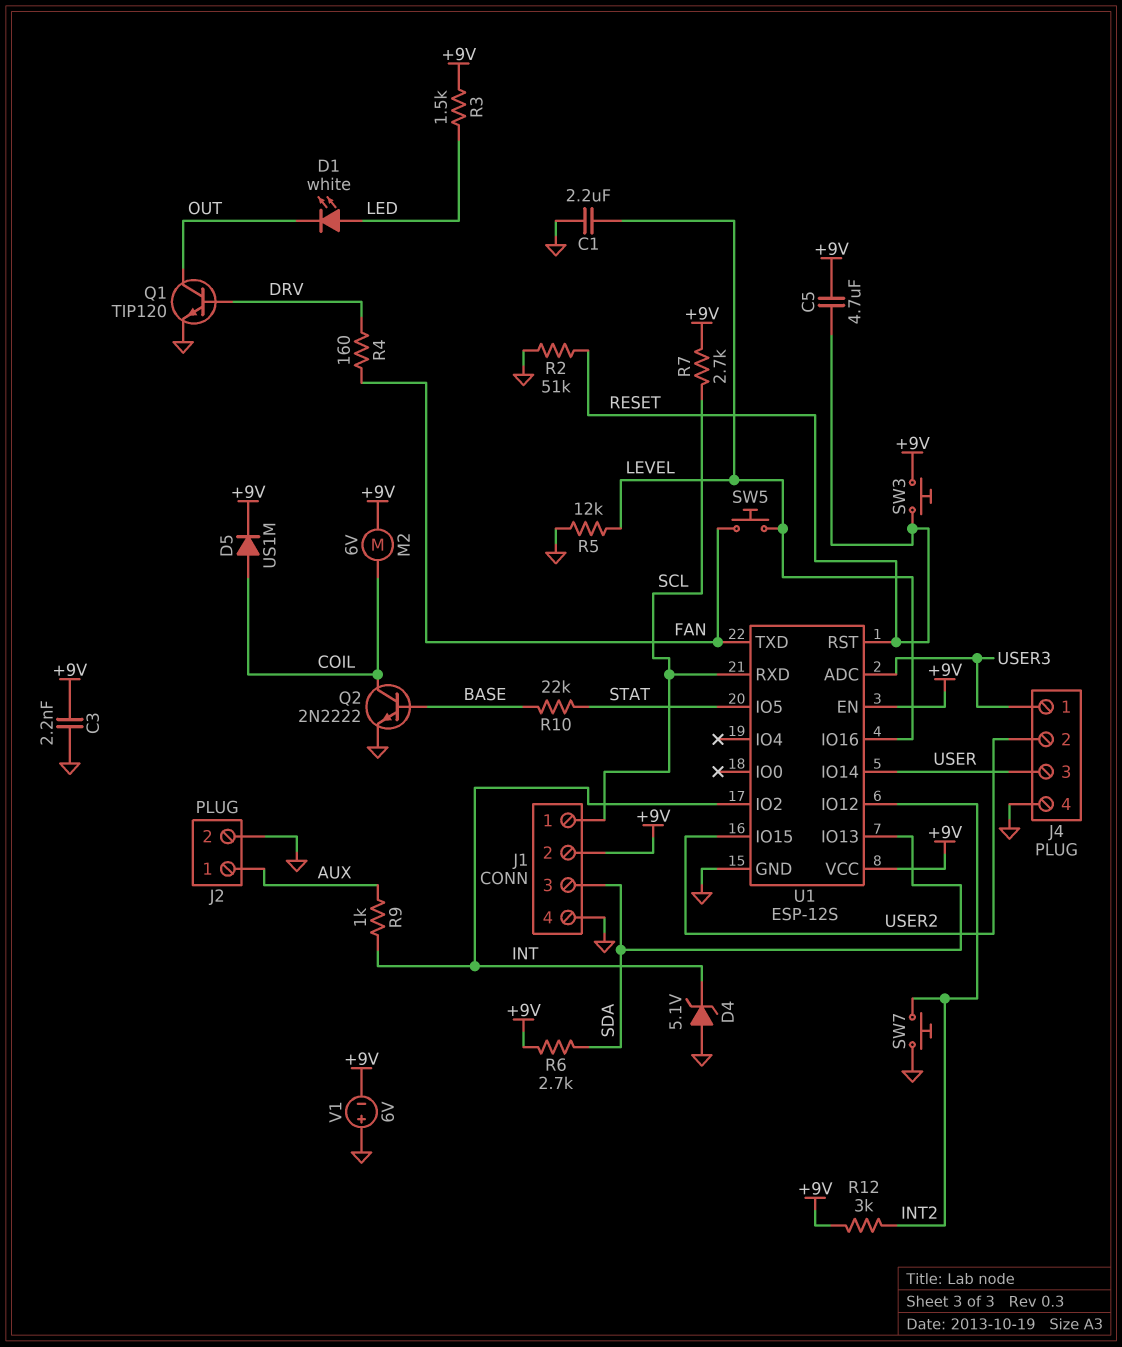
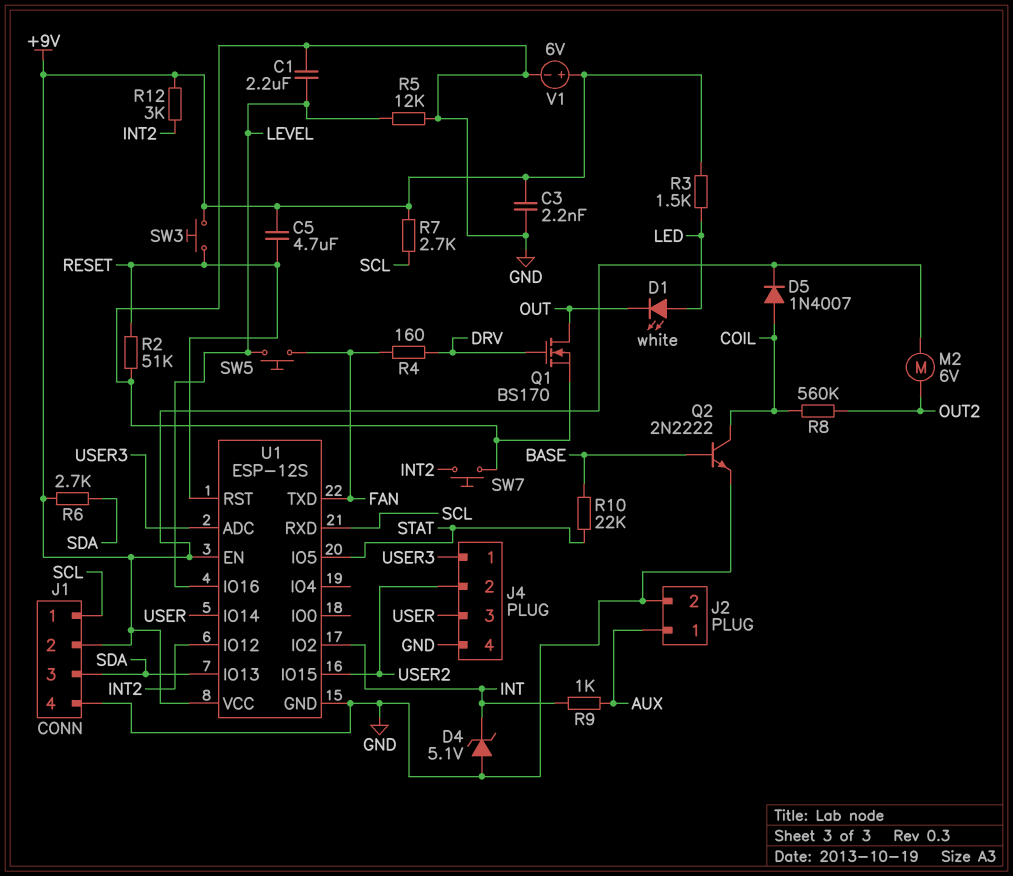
D5: diode US1M (A COIL, K +9V) -> diode 1N4007 (A COIL, K +9V)
M2: motor 6V (+9V, COIL) -> motor 6V (+9V, OUT2)
Q1: NPN TIP120 (B DRV, C OUT, E GND) -> NMOS BS170 (G DRV, D OUT, S GND)
R8: none -> 560k (COIL, OUT2)
V1: 6V (plus GND, minus +9V) -> 6V (plus +9V, minus GND)

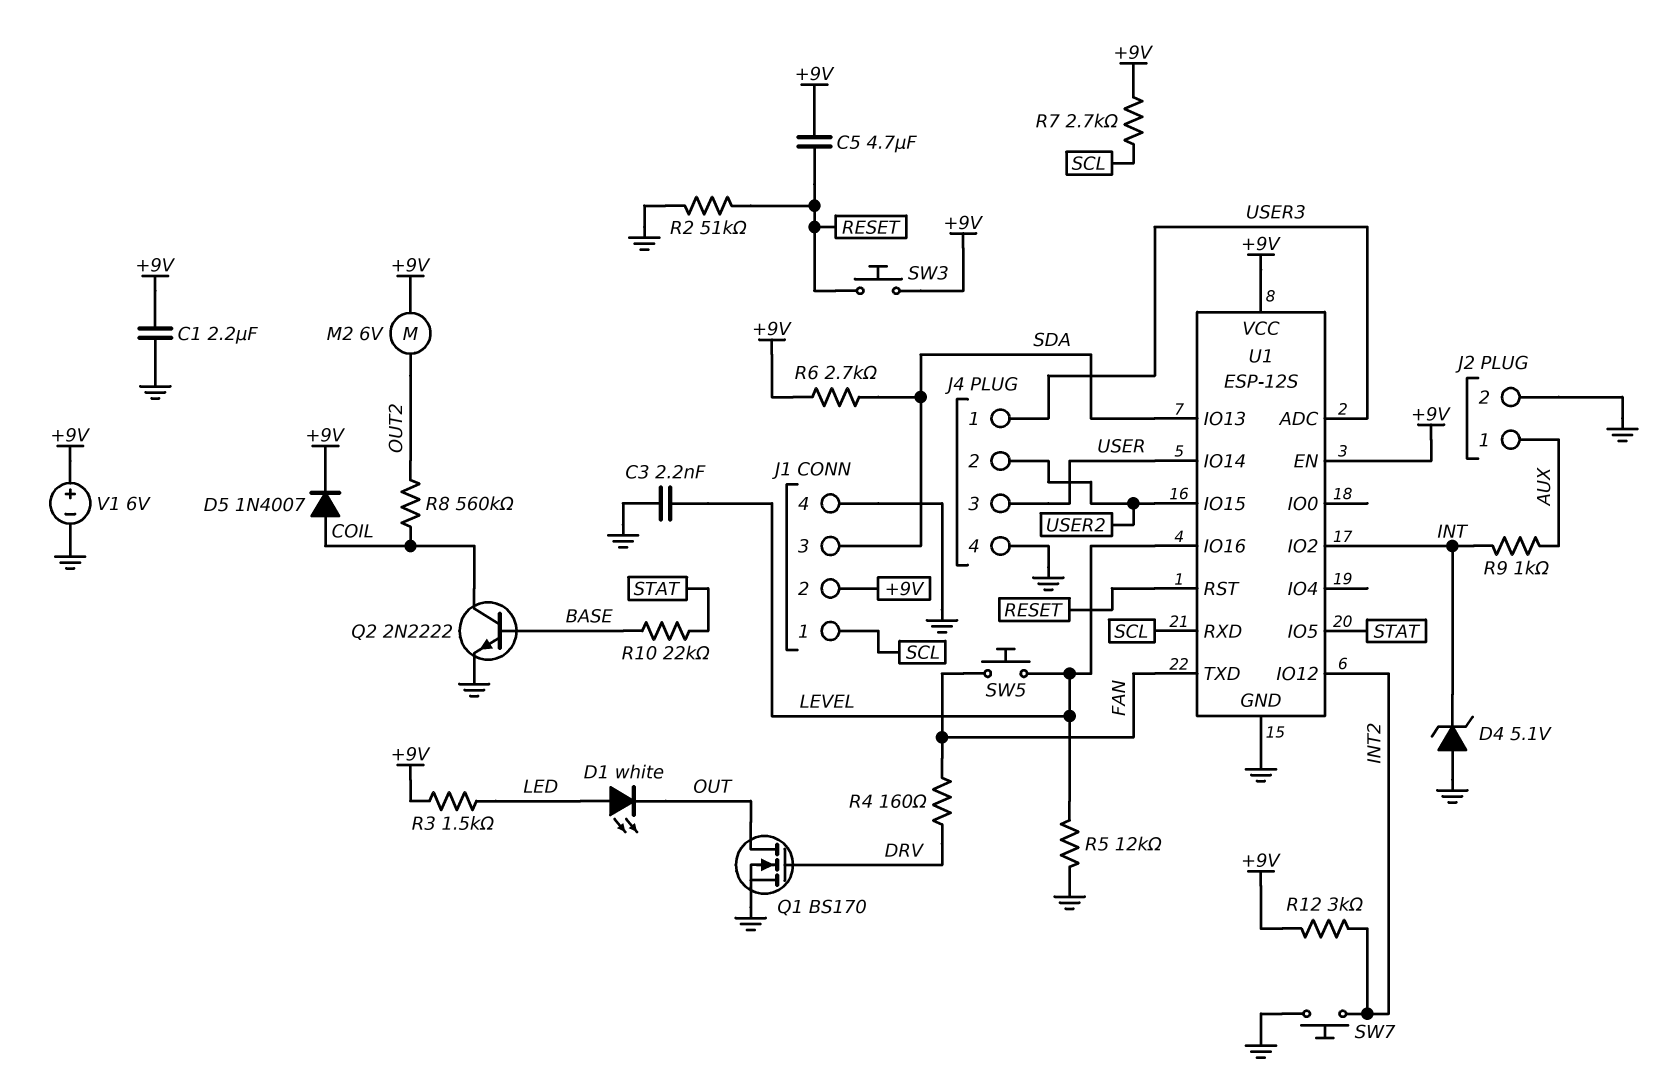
C1: 2.2uF (GND, LEVEL) -> 2.2uF (+9V, GND)
C3: 2.2nF (+9V, GND) -> 2.2nF (GND, LEVEL)

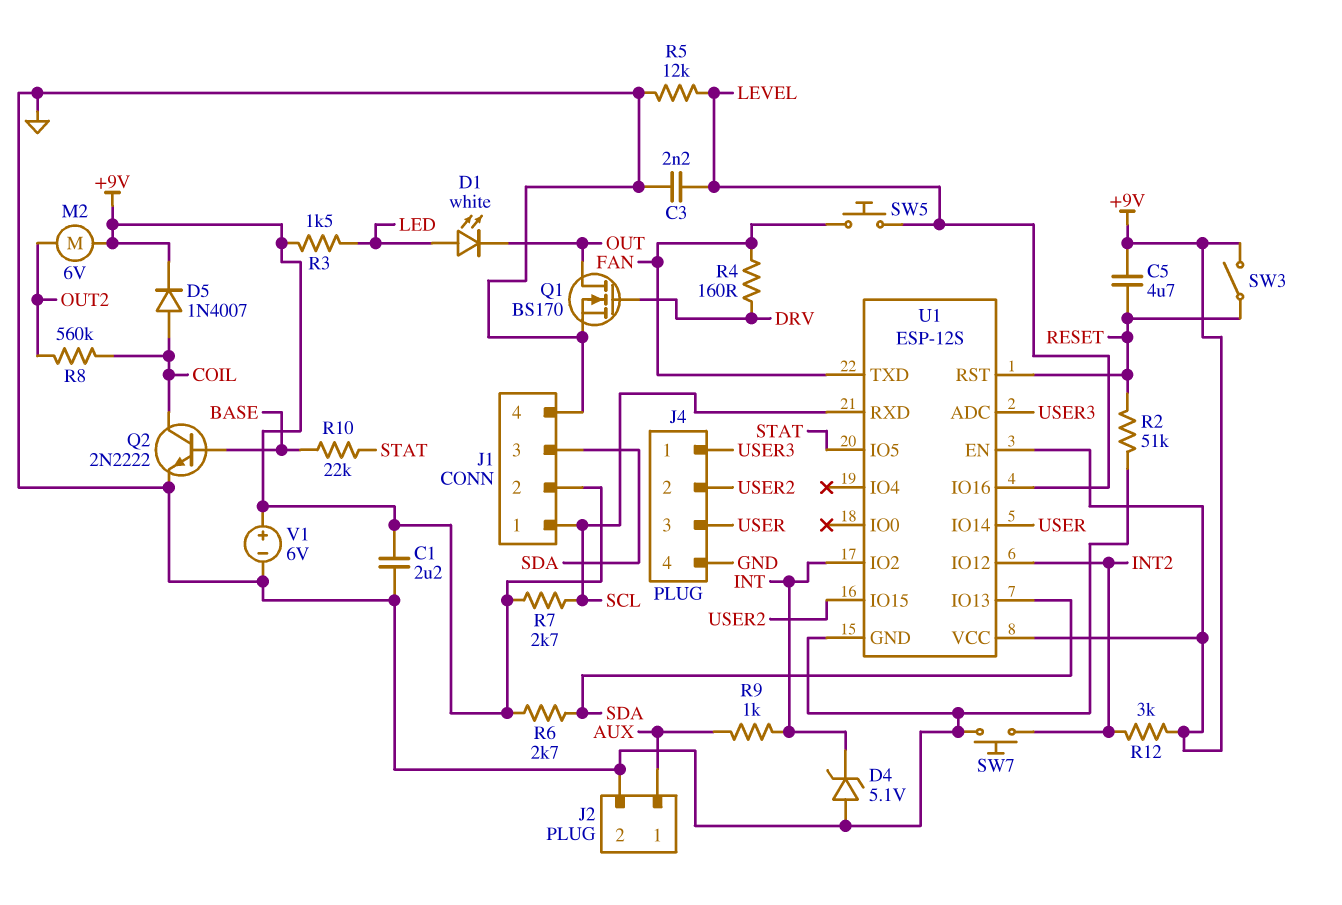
SW3: button (+9V, RESET) -> switch (+9V, RESET)

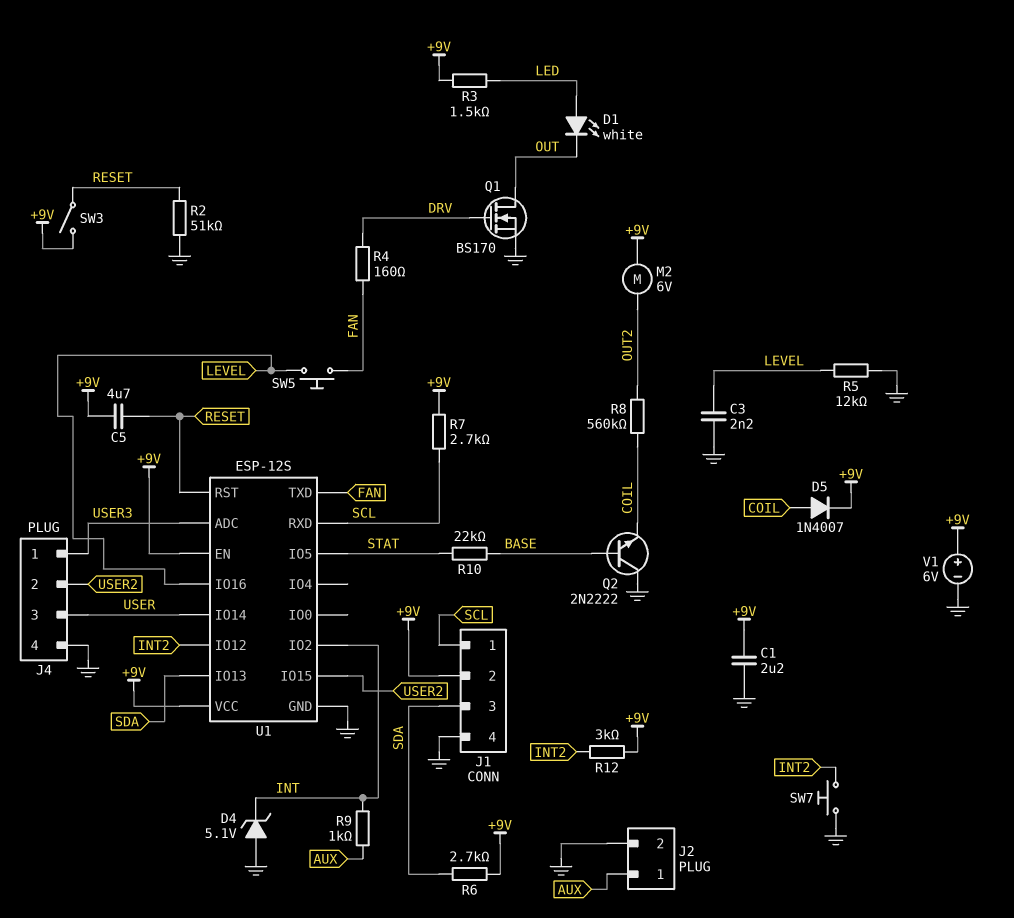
Q2: NPN 2N2222 (B BASE, C COIL, E GND) -> NPN 2N2222 (B BASE, C GND, E COIL)

